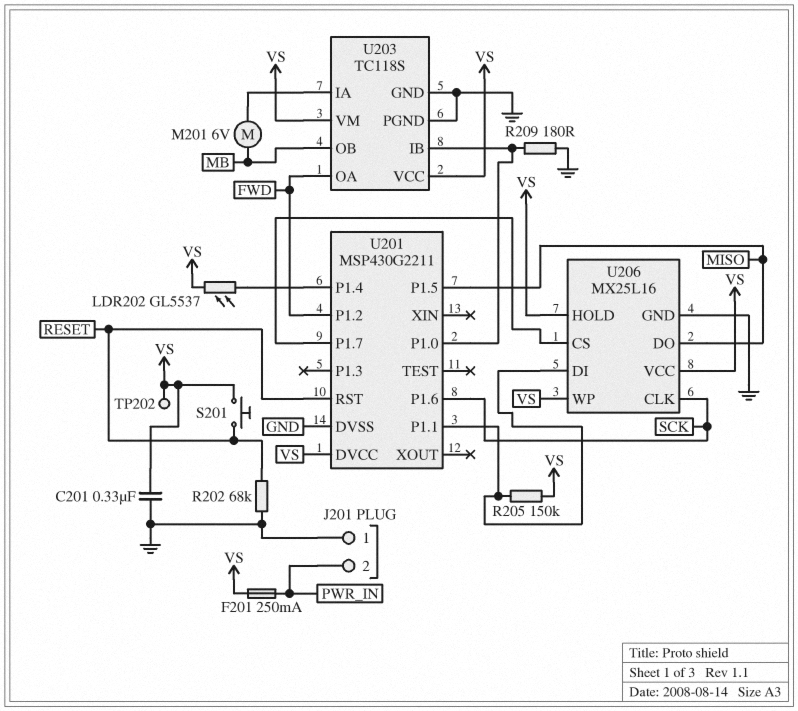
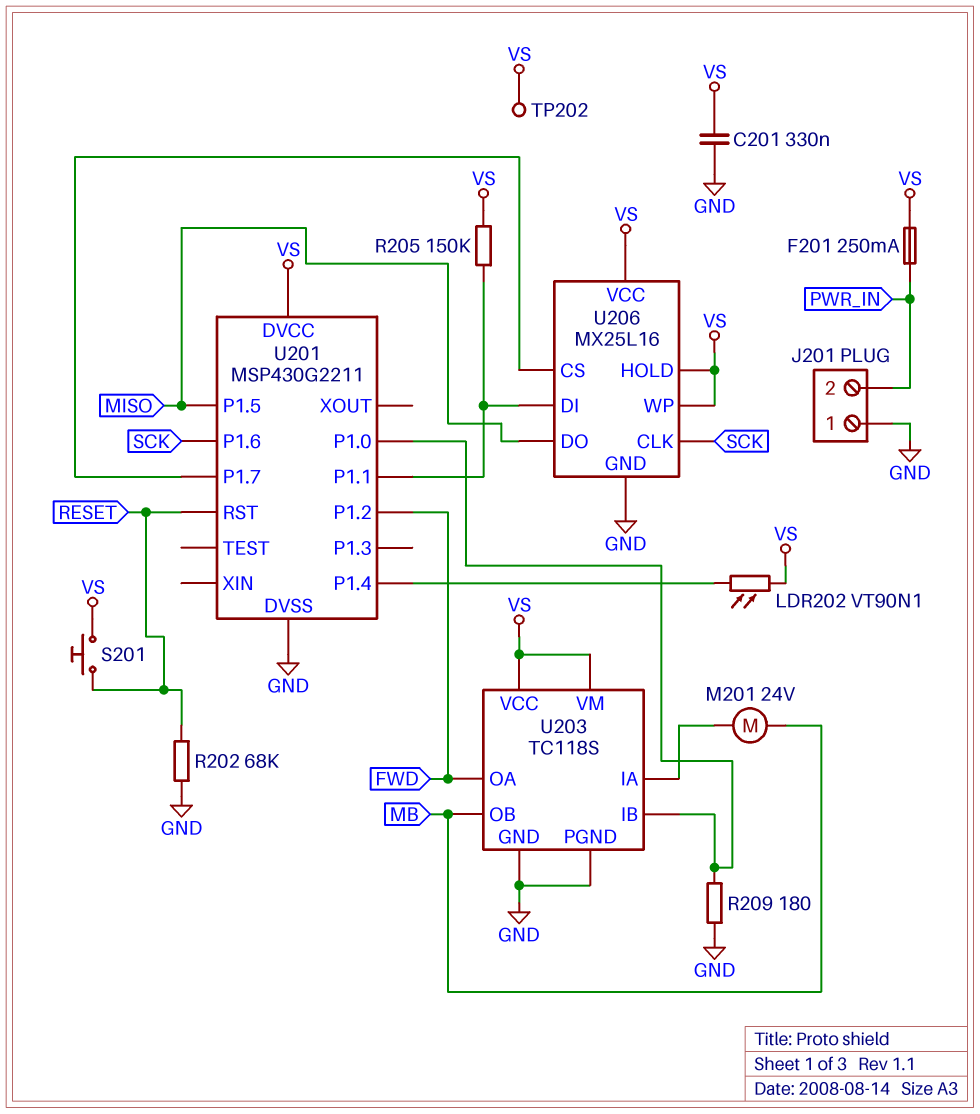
LDR202: GL5537 (U201/P1.4, VS) -> VT90N1 (U201/P1.4, VS)
M201: motor 6V (MB, U203/IA) -> motor 24V (MB, U203/IA)

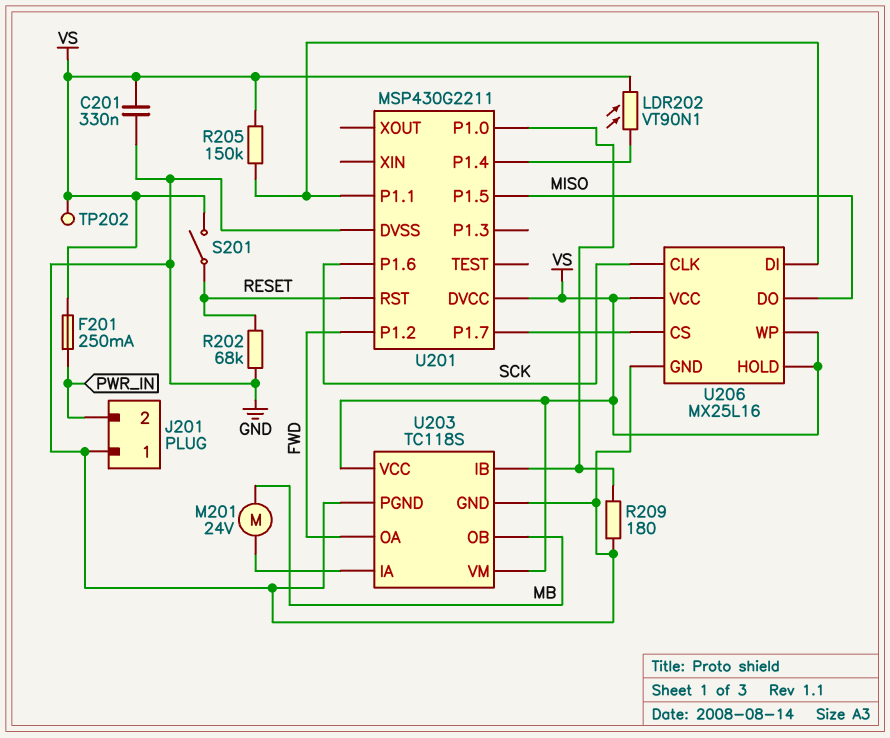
S201: button (RESET, VS) -> switch (RESET, VS)

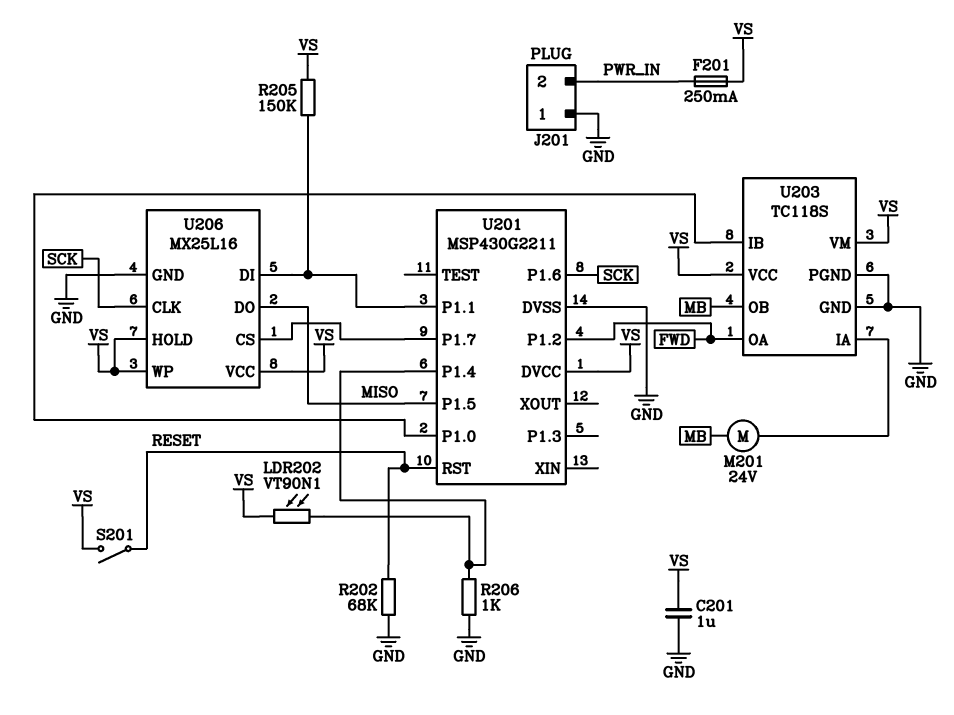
C201: 330nF (GND, VS) -> 1uF (GND, VS)
R206: none -> 1k (GND, U201/P1.4)
R209: 180 (GND, U201/P1.0) -> none
TP202: test point (VS) -> none

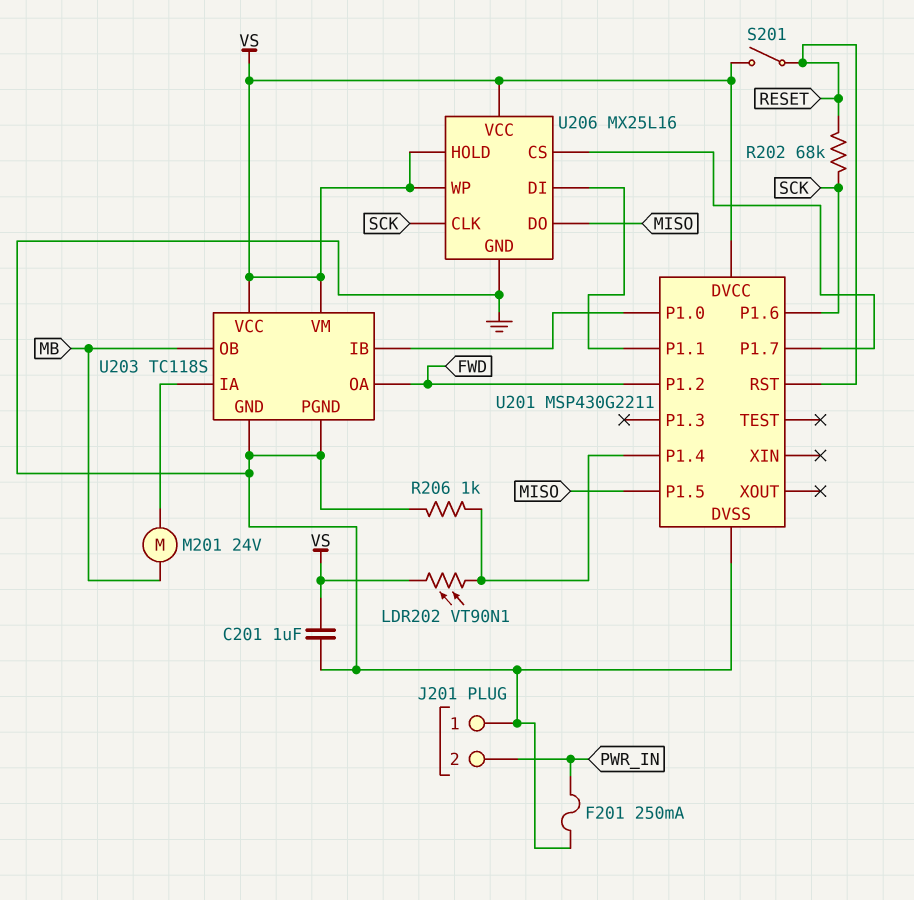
F201: 250mA (PWR_IN, VS) -> 250mA (GND, PWR_IN)
R202: 68k (GND, RESET) -> 68k (RESET, SCK)
R205: 150k (U201/P1.1, VS) -> none

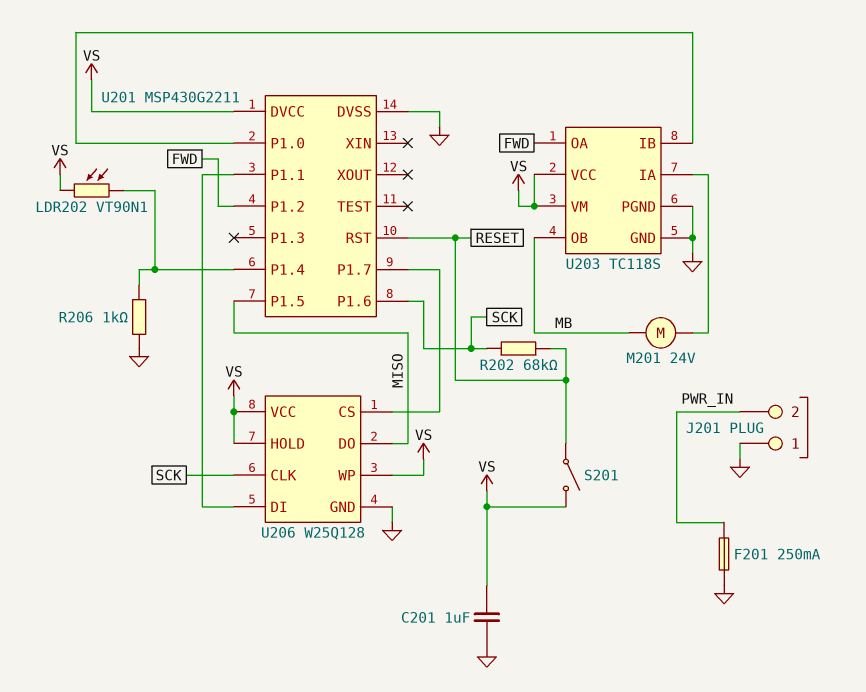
U206: MX25L16 -> W25Q128

